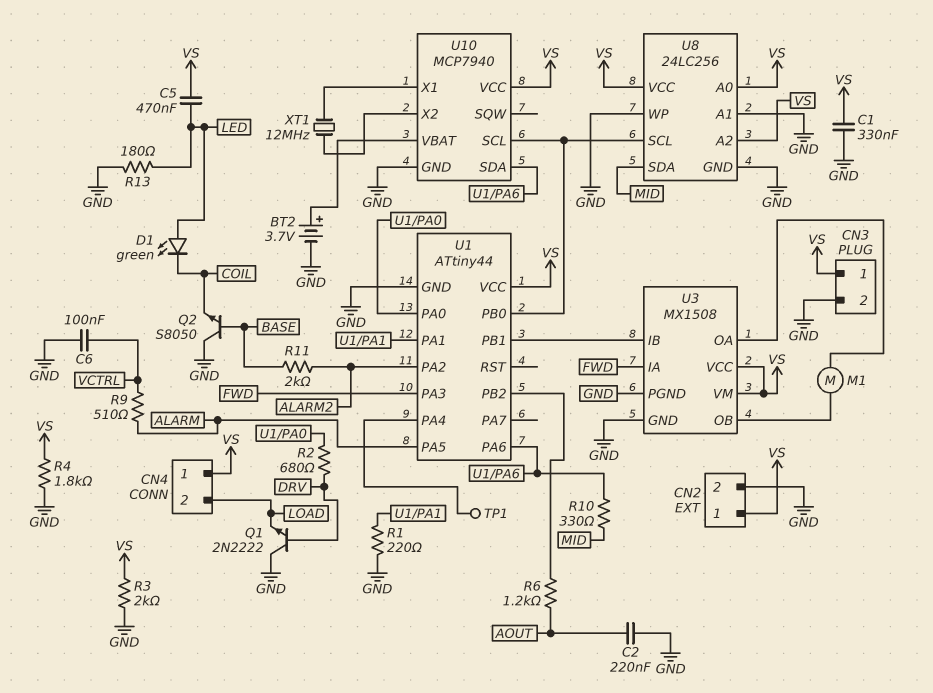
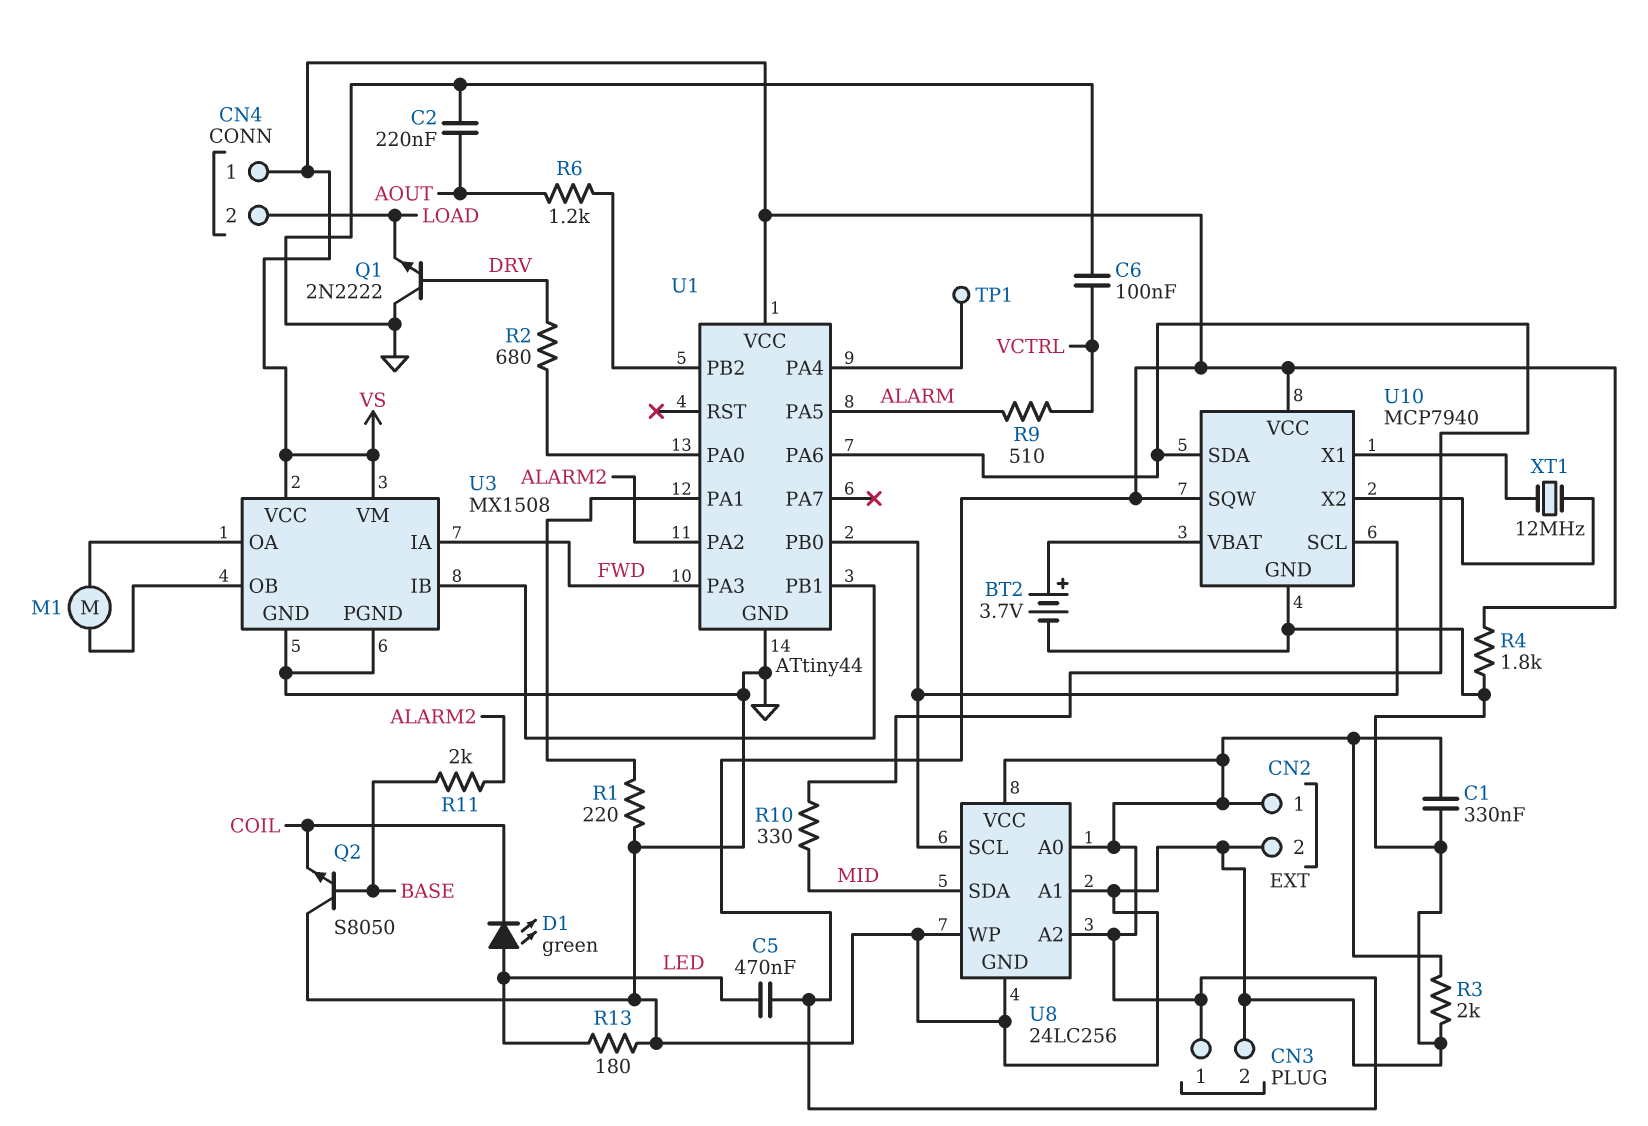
U10 pin SQW: none -> VS

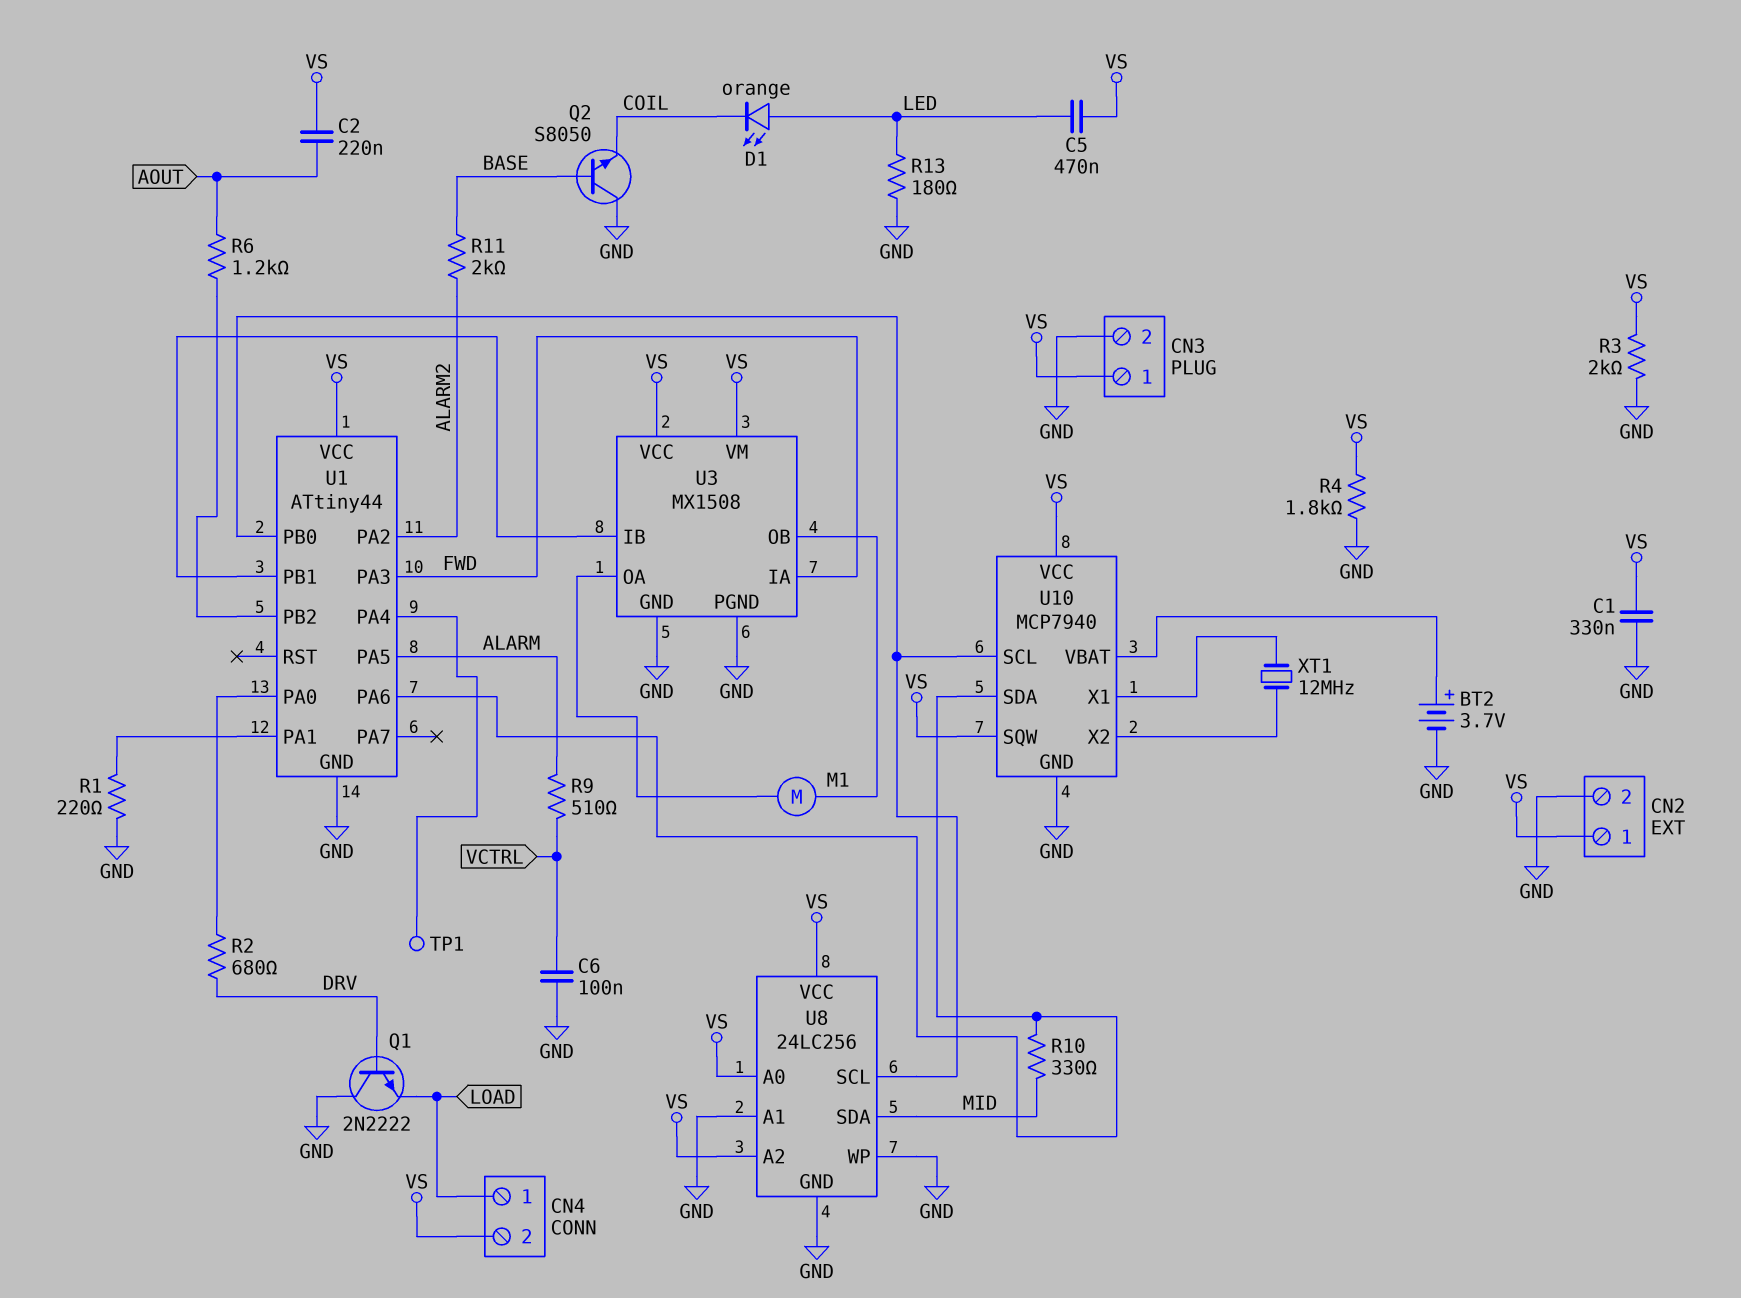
C2: 220nF (AOUT, GND) -> 220nF (AOUT, VS)
CN4 pin 1: VS -> LOAD
CN4 pin 2: LOAD -> VS
D1: LED green (A LED, K COIL) -> LED orange (A LED, K COIL)

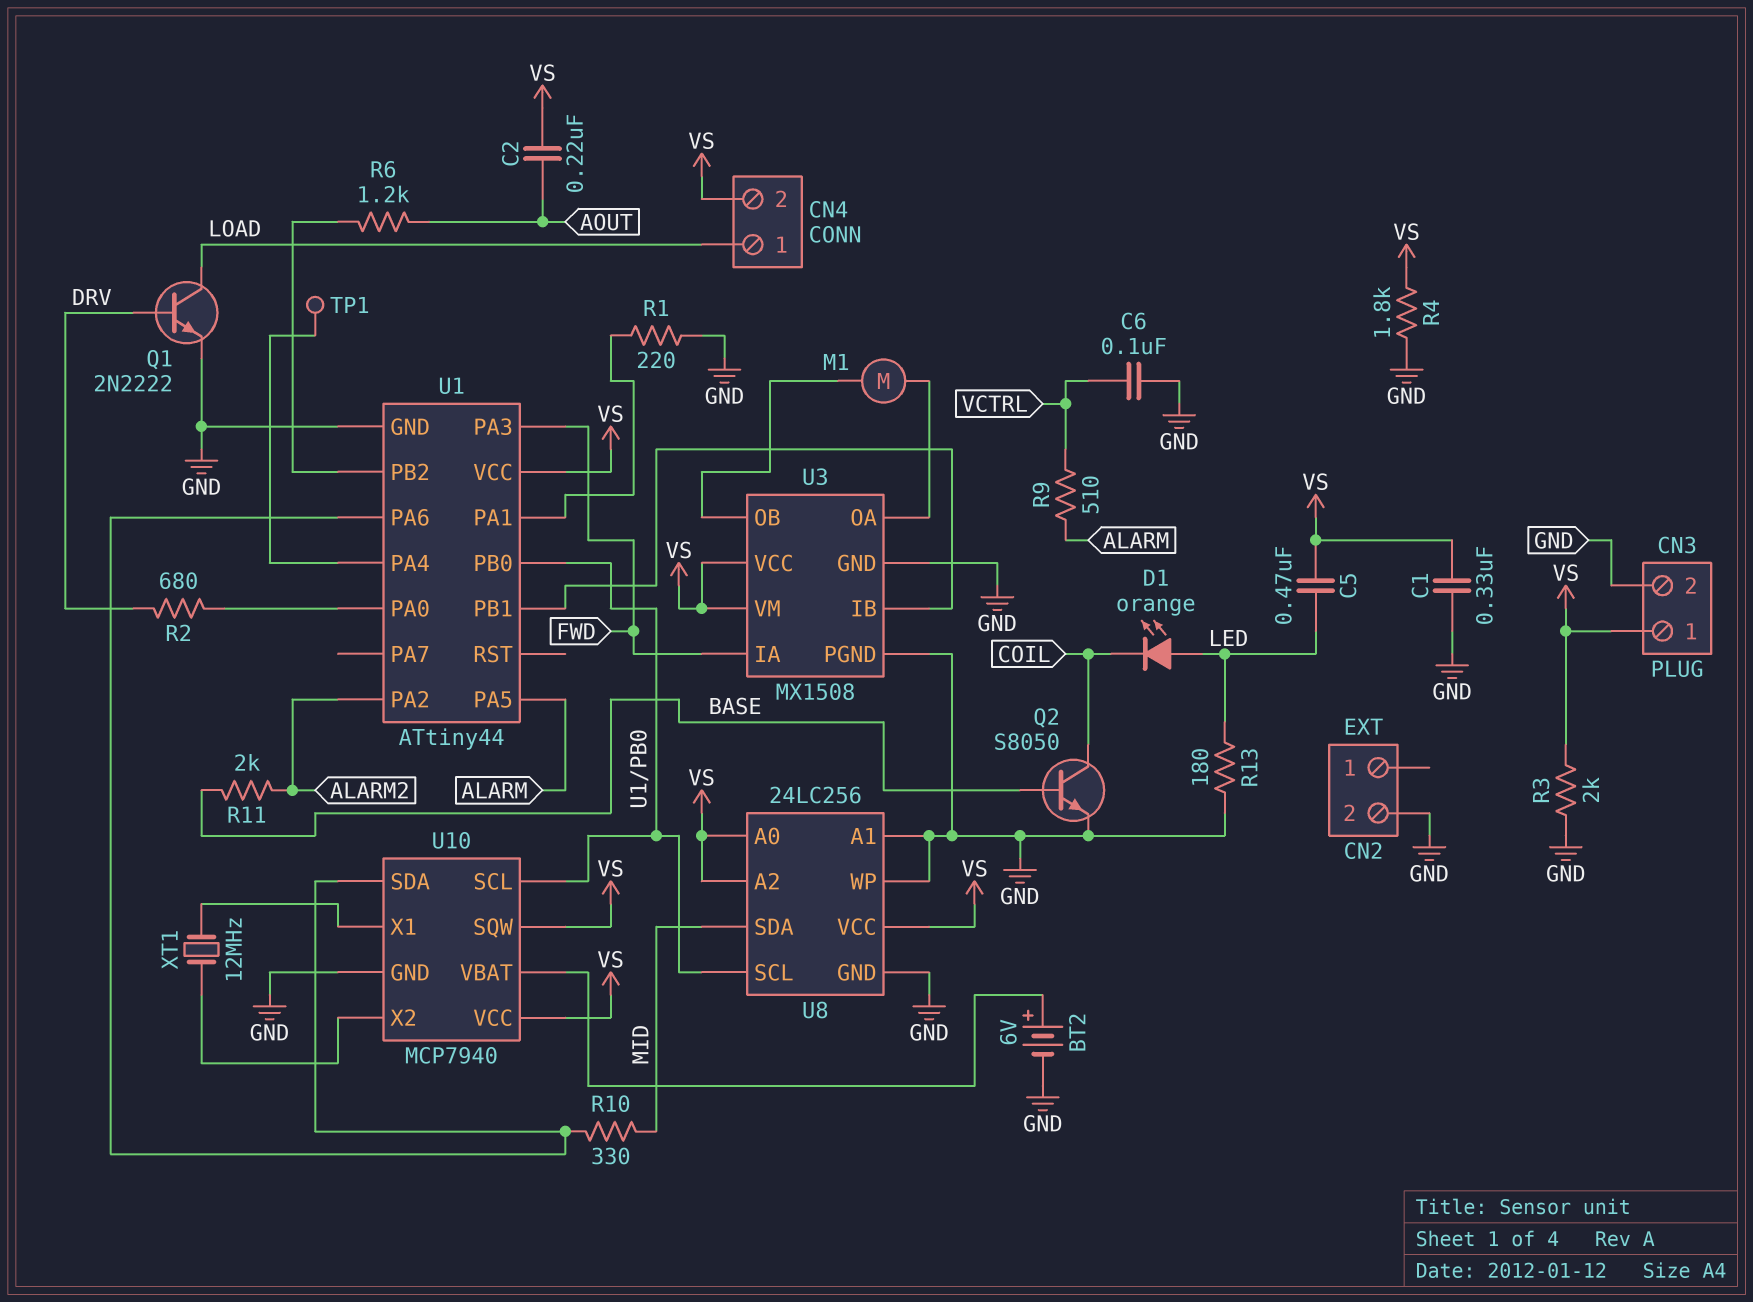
BT2: 3.7V (plus U10/VBAT, minus GND) -> 6V (plus U10/VBAT, minus GND)
CN2 pin 1: VS -> none
Q1: NPN 2N2222 (B DRV, C GND, E LOAD) -> NPN 2N2222 (B DRV, C LOAD, E GND)
Q2: NPN S8050 (B BASE, C GND, E COIL) -> NPN S8050 (B BASE, C COIL, E GND)

